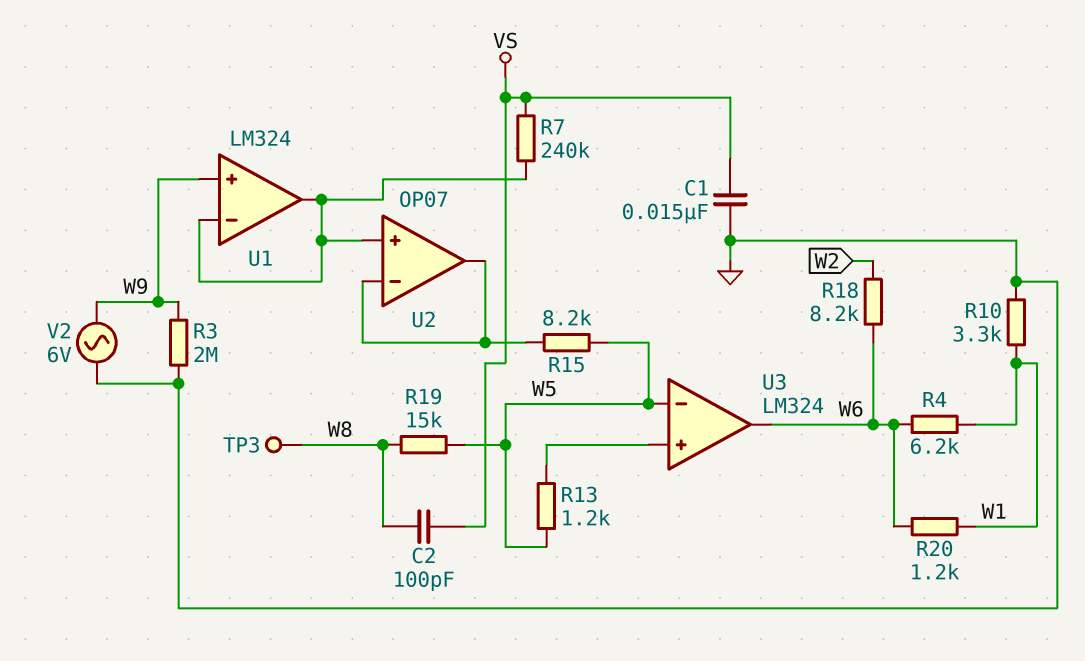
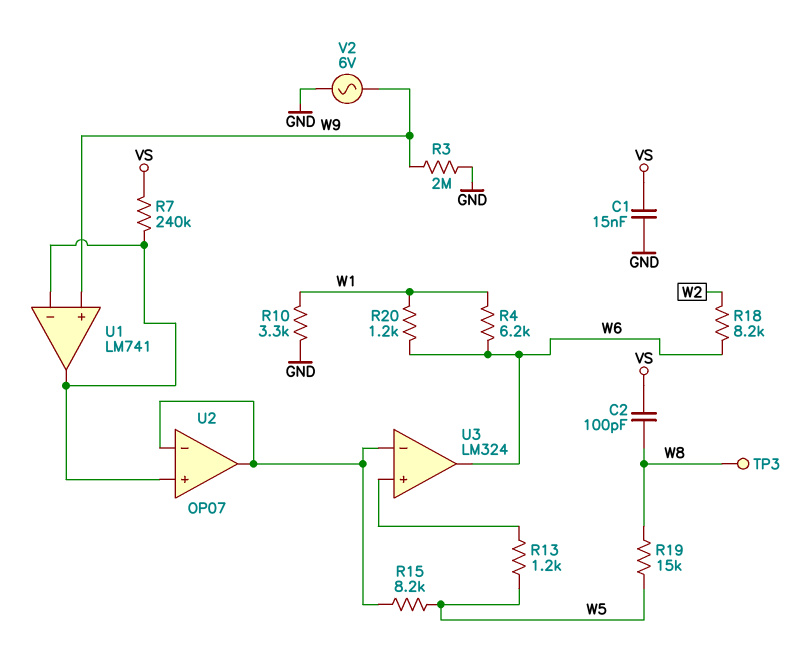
U1: LM324 -> LM741
U3 pin in-: W5 -> U2/in-

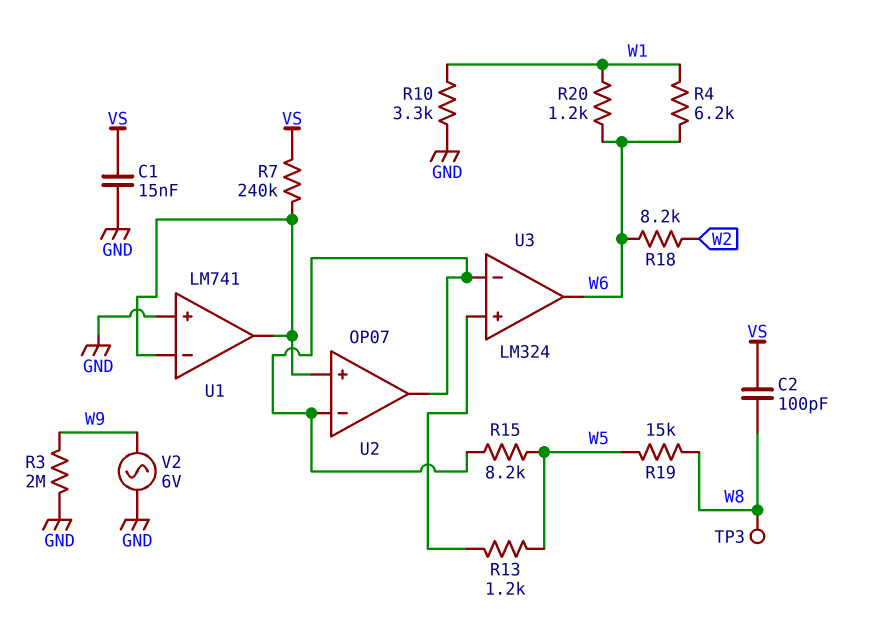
U1 pin in+: W9 -> GND

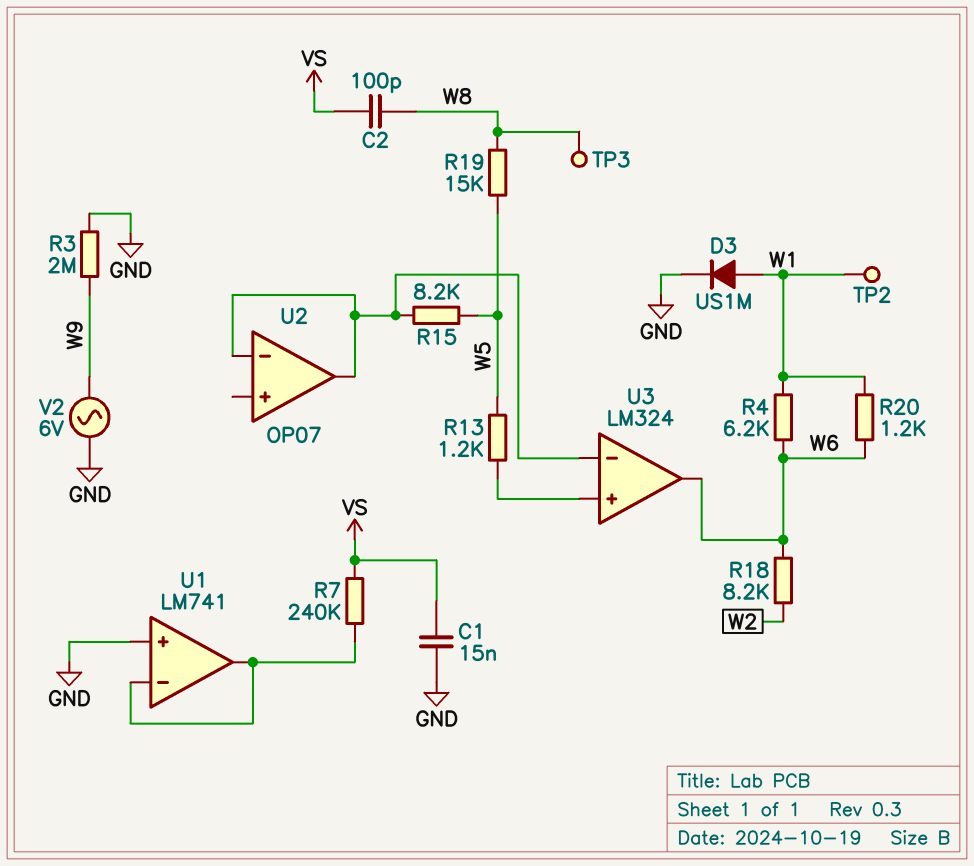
D3: none -> diode US1M (A W1, K GND)
R10: 3.3k (GND, W1) -> none
TP2: none -> test point (W1)
U2 pin in+: U1/in- -> none

